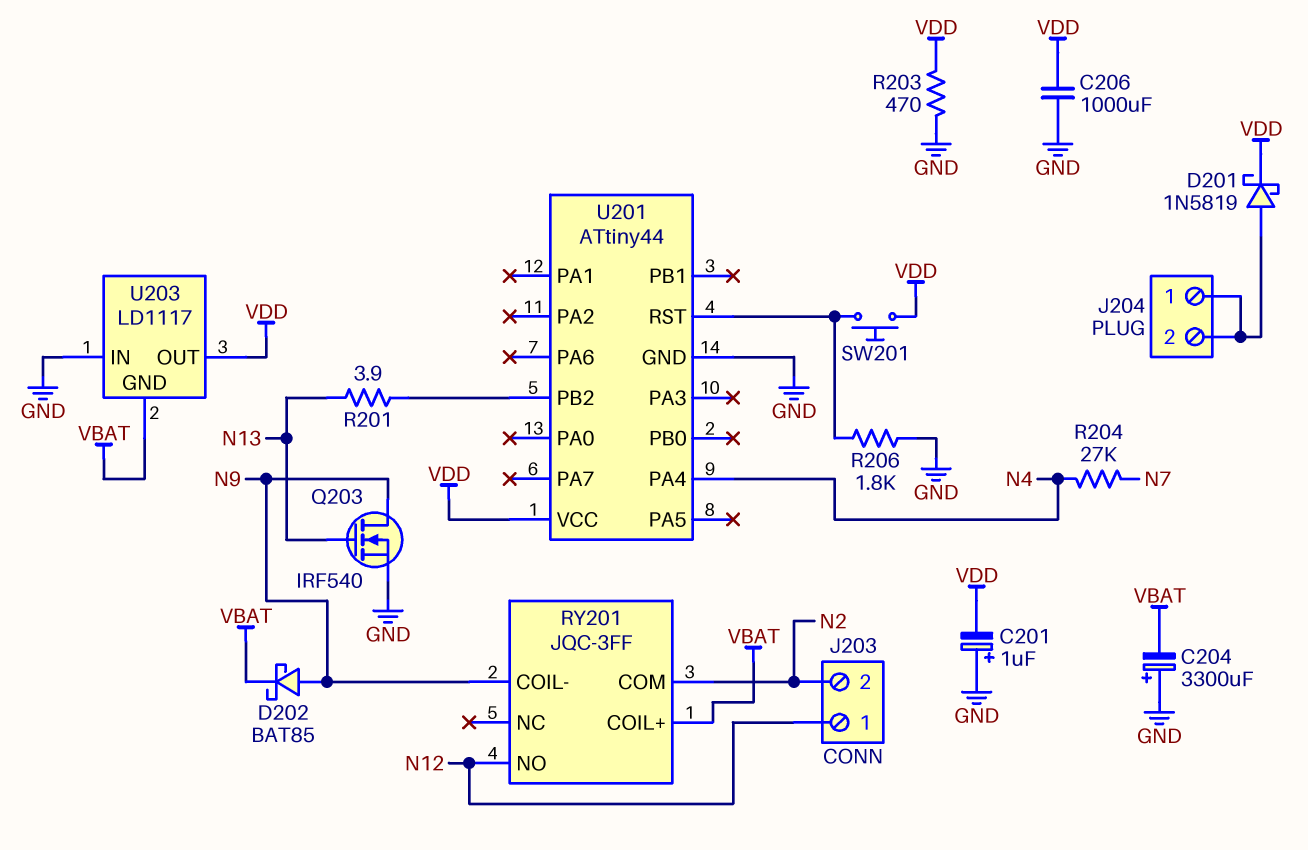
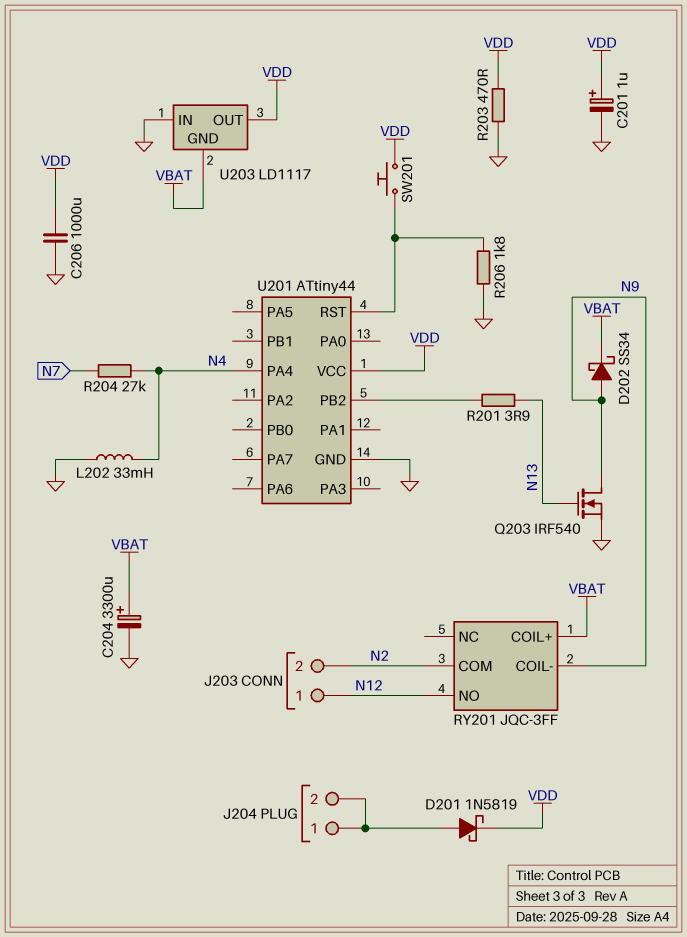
C201: 1uF (plus GND, minus VDD) -> 1uF (plus VDD, minus GND)
C204: 3300uF (plus GND, minus VBAT) -> 3300uF (plus VBAT, minus GND)
D202: schottky BAT85 (A N9, K VBAT) -> schottky SS34 (A N9, K VBAT)
L202: none -> 33mH (GND, N4)

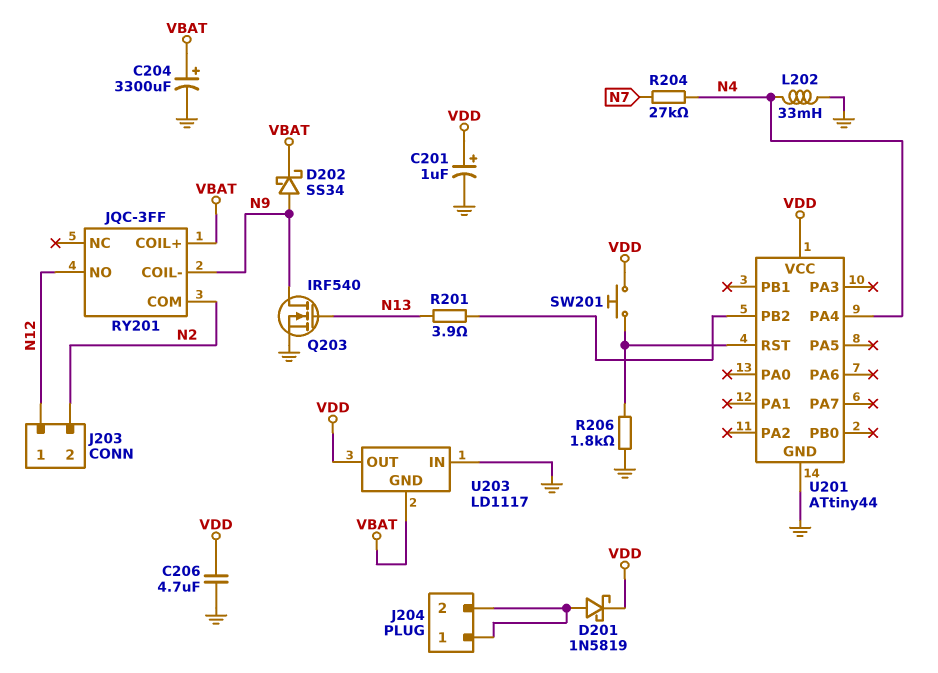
C206: 1000uF (GND, VDD) -> 4.7uF (GND, VDD)
R203: 470 (GND, VDD) -> none

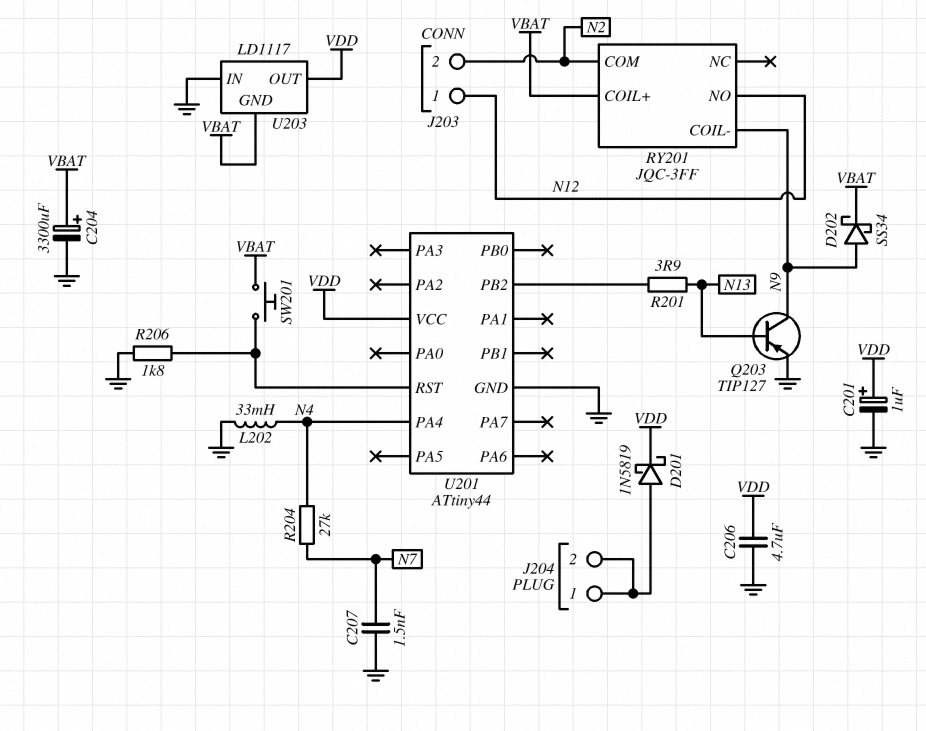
C207: none -> 1.5nF (GND, N7)
Q203: NMOS IRF540 (G N13, D N9, S GND) -> PNP TIP127 (B N13, C N9, E GND)
SW201: button (U201/RST, VDD) -> button (U201/RST, VBAT)

